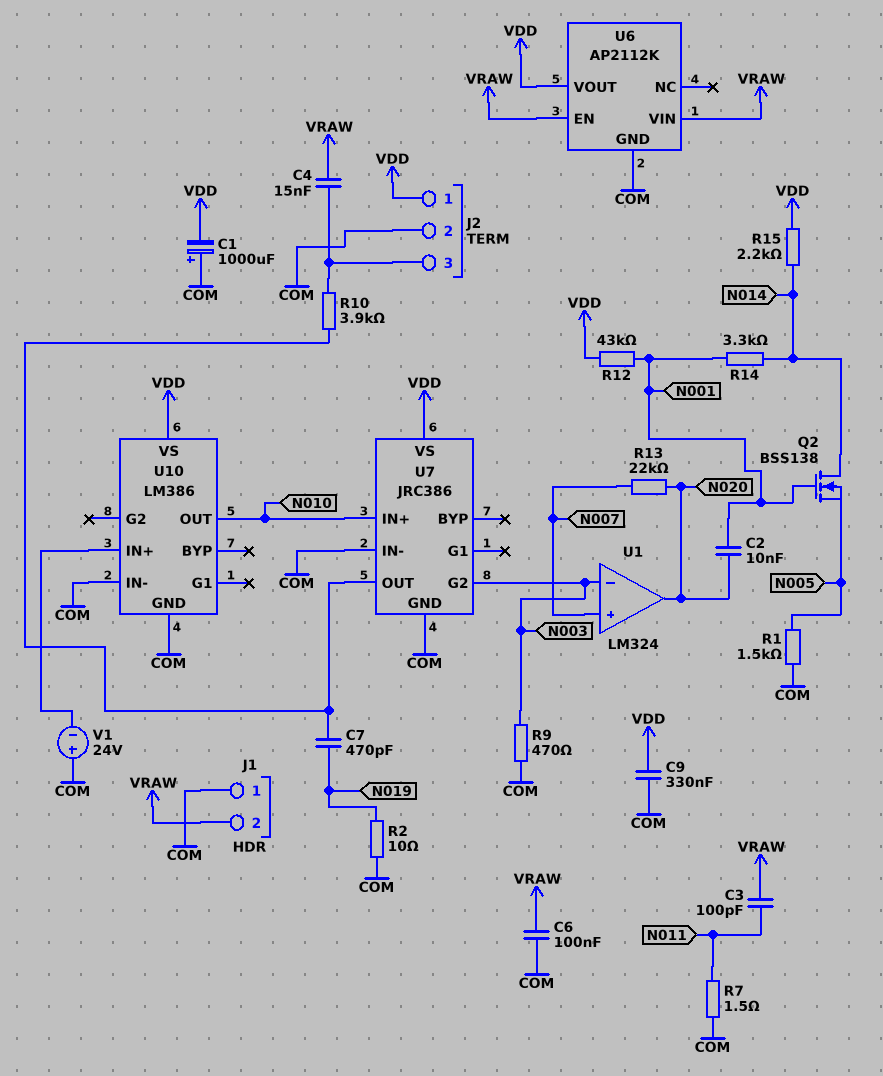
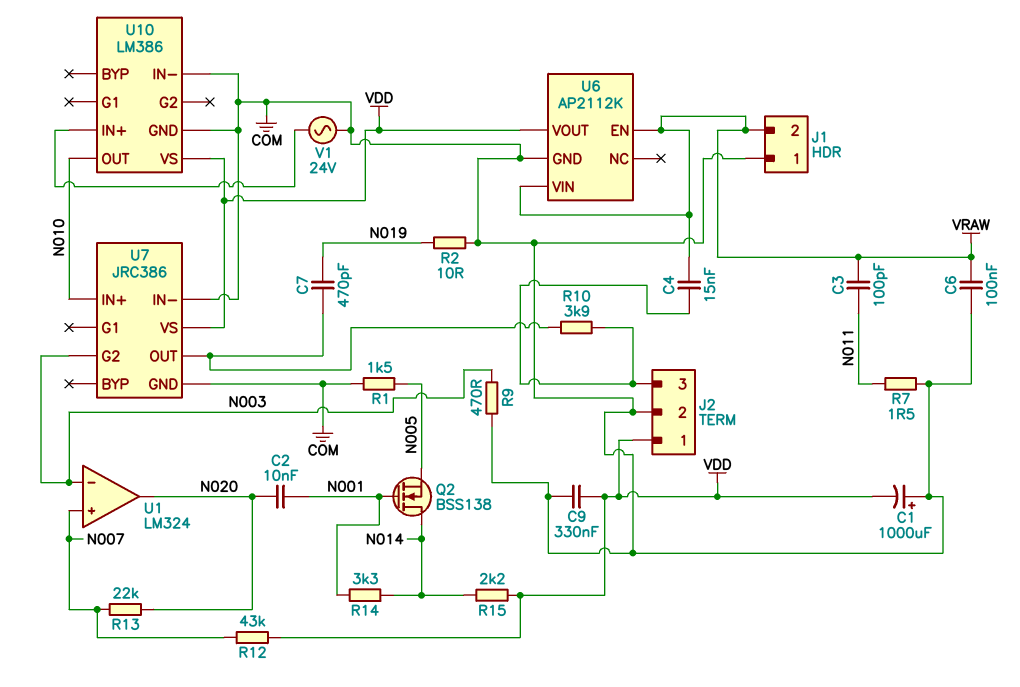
R12: 43k (N001, VDD) -> 43k (N007, VDD)
V1: 24V (plus COM, minus U10/IN+) -> AC 24V (COM, U10/IN+)

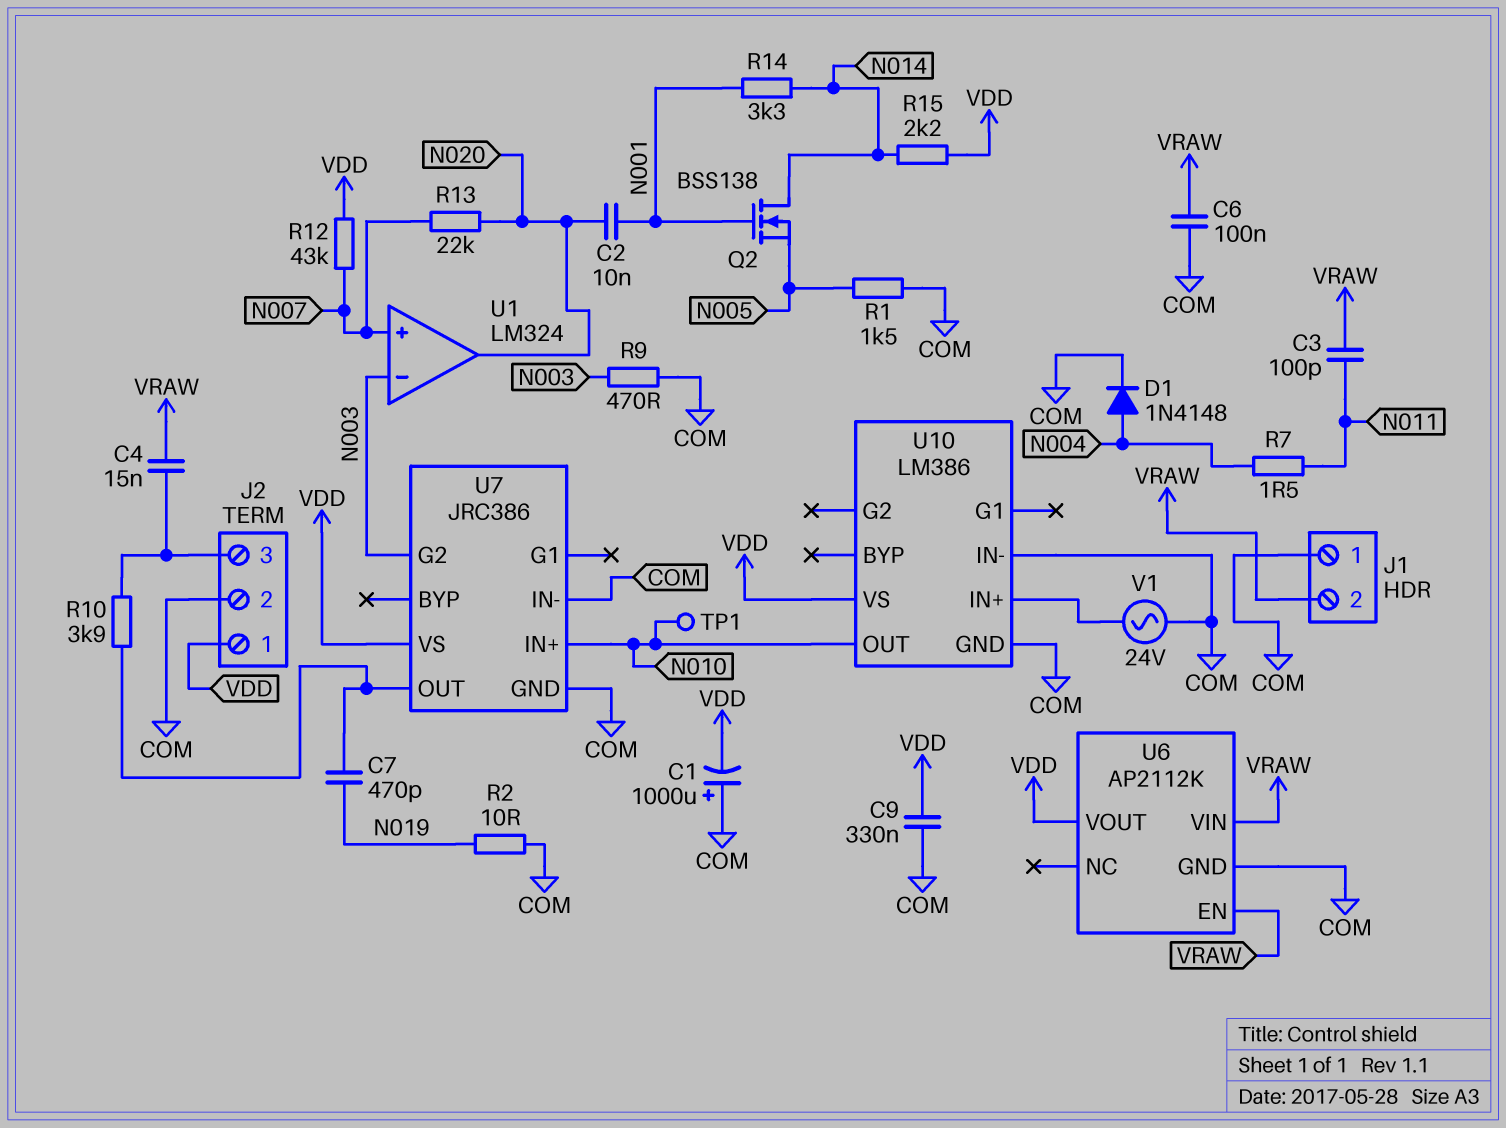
D1: none -> diode 1N4148 (A N004, K COM)
R7: 1.5 (COM, N011) -> 1.5 (N004, N011)
TP1: none -> test point (N010)

